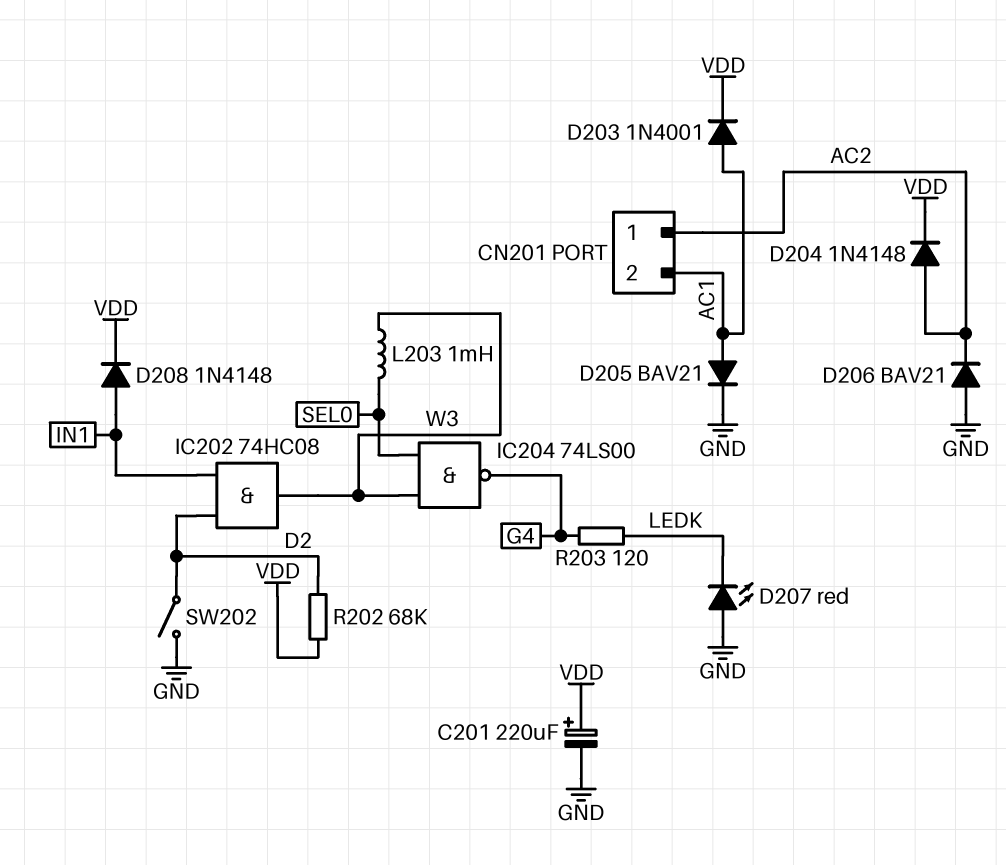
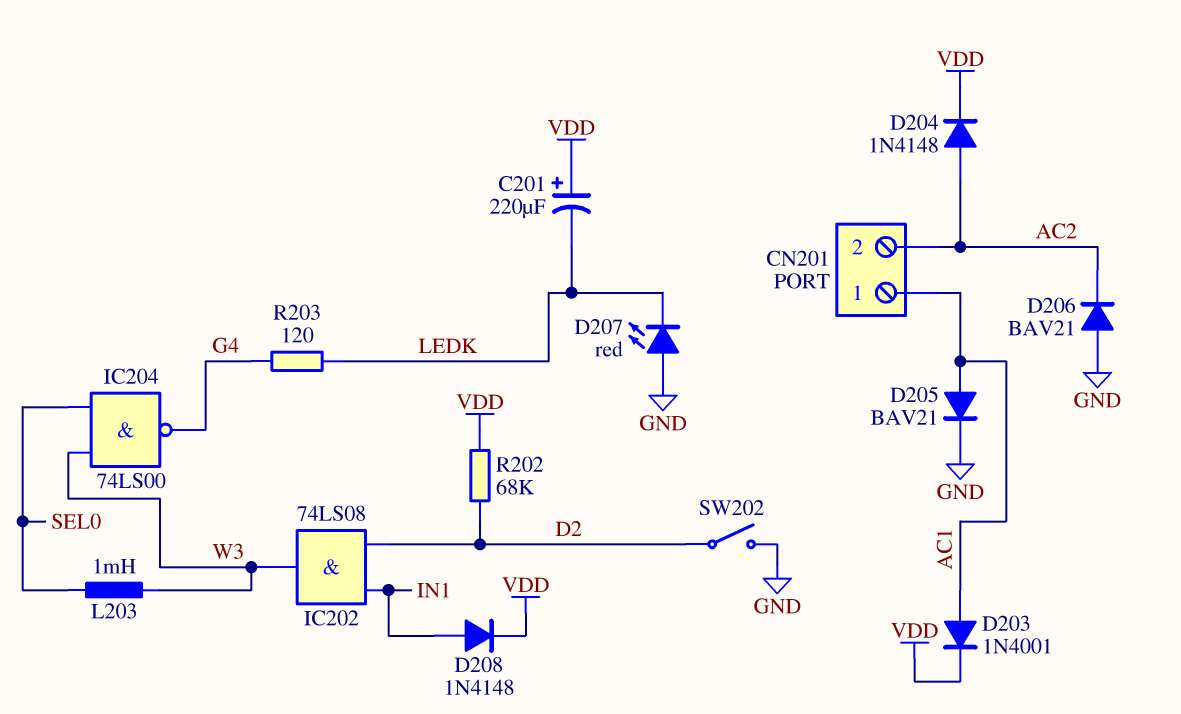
C201: 220uF (plus VDD, minus GND) -> 220uF (plus VDD, minus LEDK)
CN201 pin 1: AC2 -> AC1
CN201 pin 2: AC1 -> AC2
IC202: AND 74HC08 (in D2, in IN1, out W3) -> AND 74LS08 (in D2, in IN1, out W3)

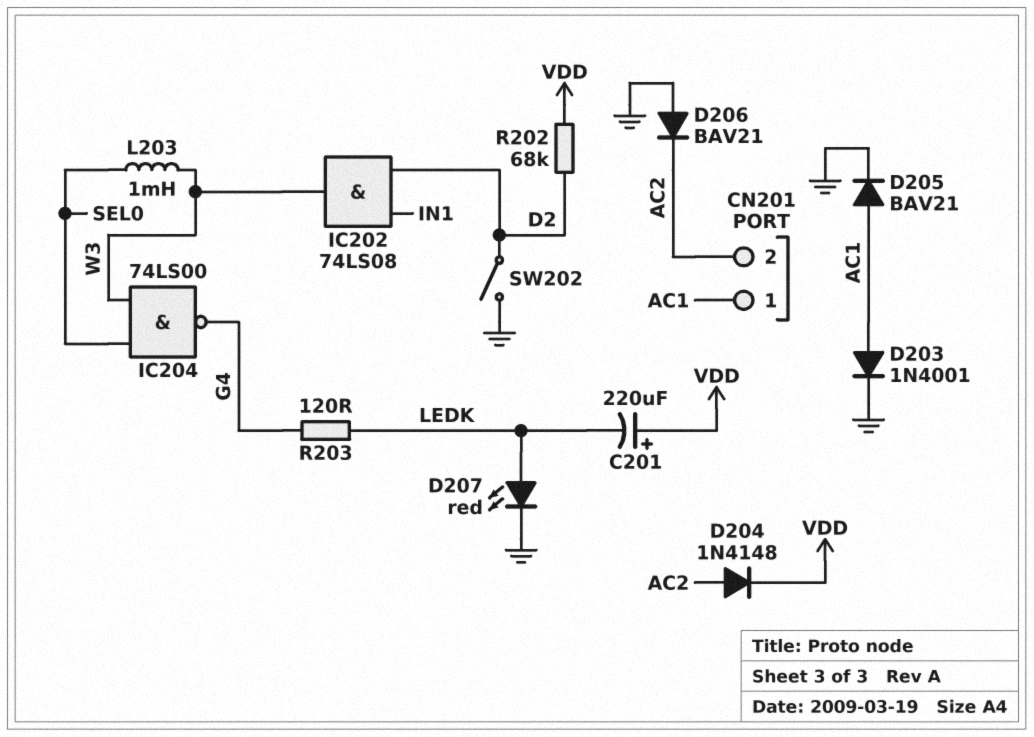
D203: diode 1N4001 (A AC1, K VDD) -> diode 1N4001 (A AC1, K GND)
D207: LED red (A GND, K LEDK) -> LED red (A LEDK, K GND)
D208: diode 1N4148 (A IN1, K VDD) -> none

